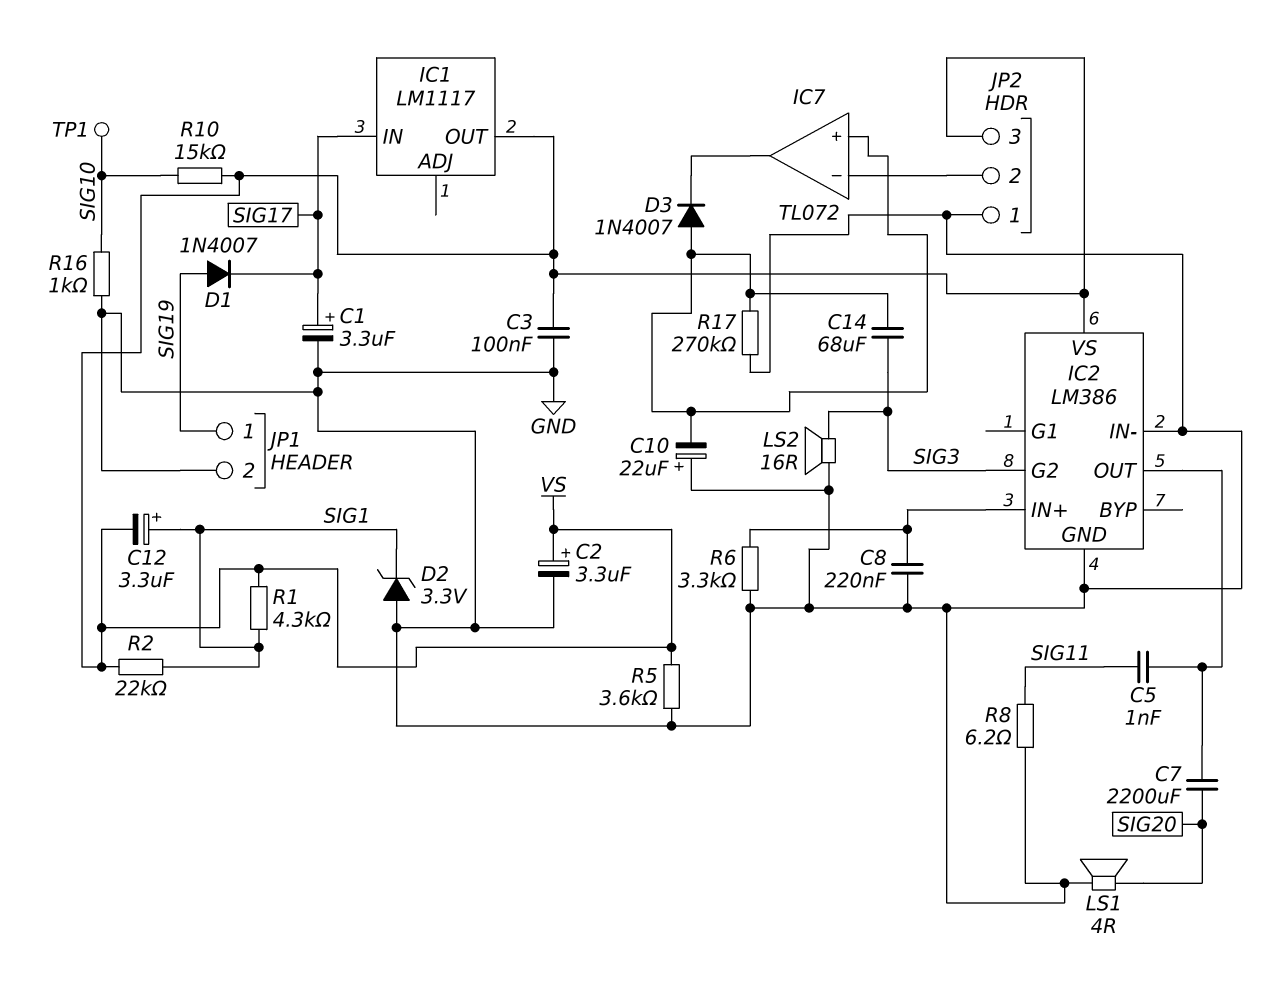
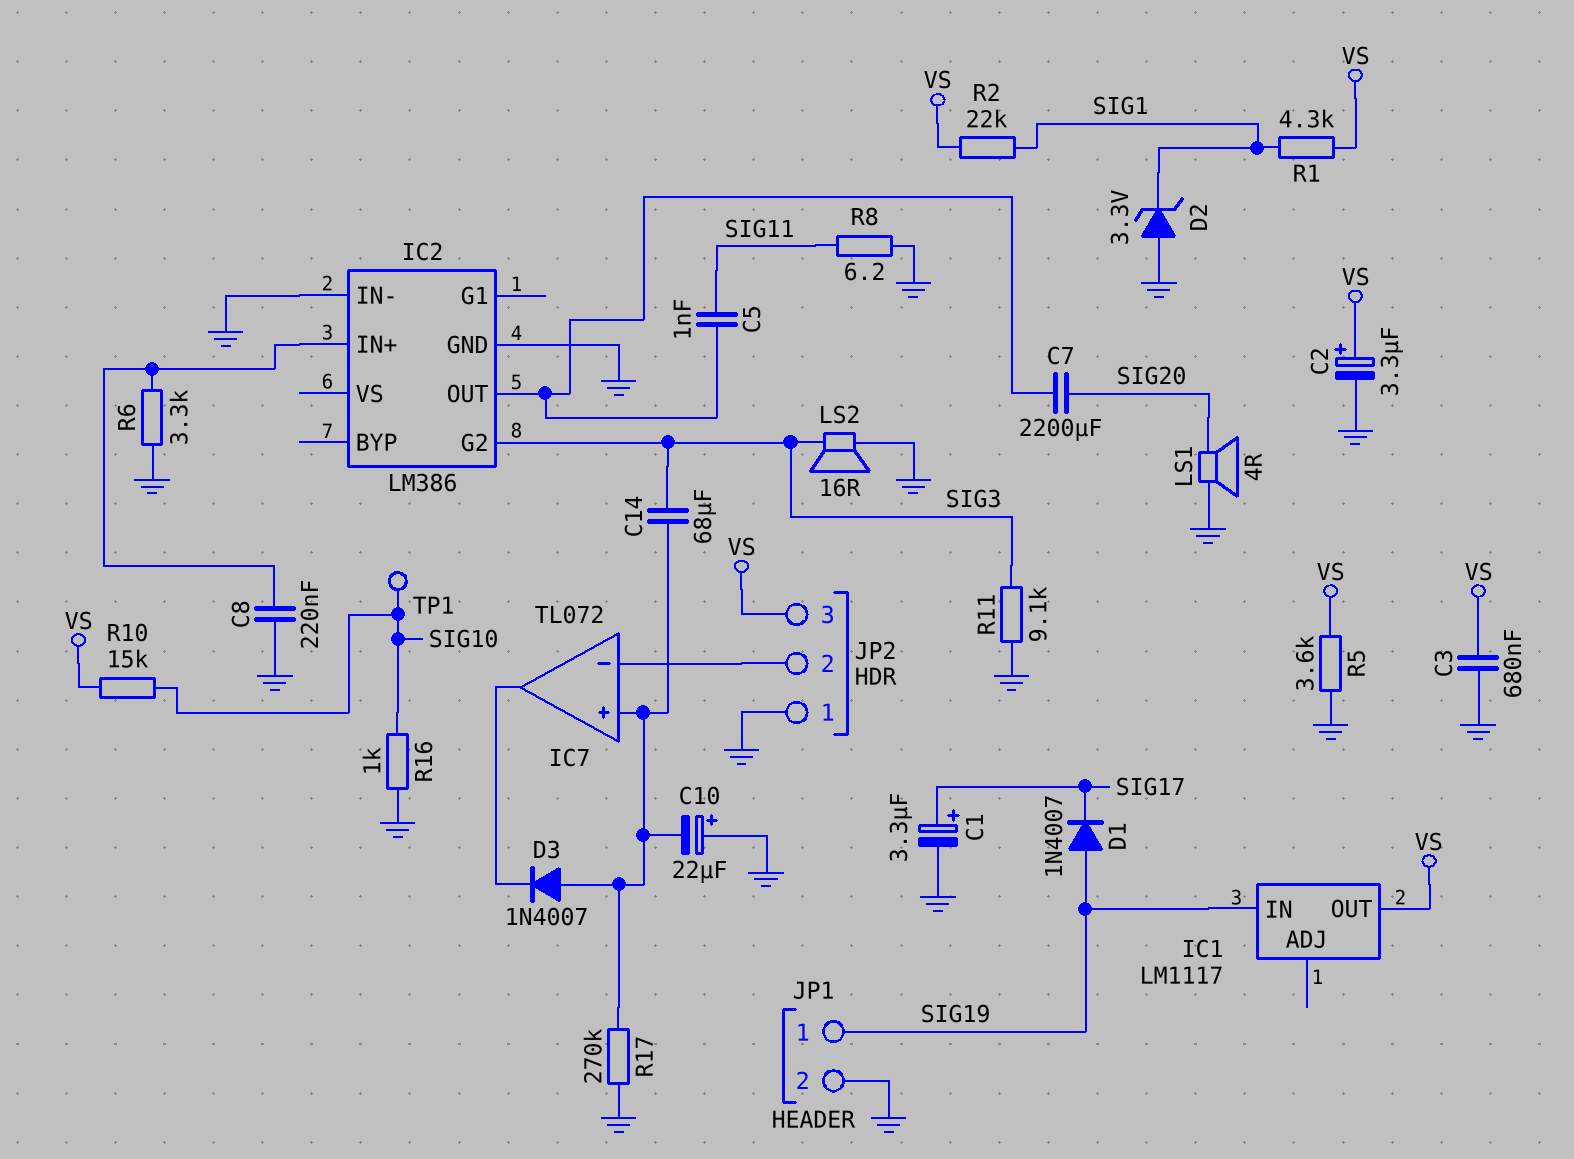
C3: 100nF (GND, VS) -> 680nF (GND, VS)
C12: 3.3uF (plus SIG1, minus VS) -> none
IC1 pin IN: SIG17 -> SIG19
IC2 pin VS: VS -> none
R11: none -> 9.1k (GND, SIG3)

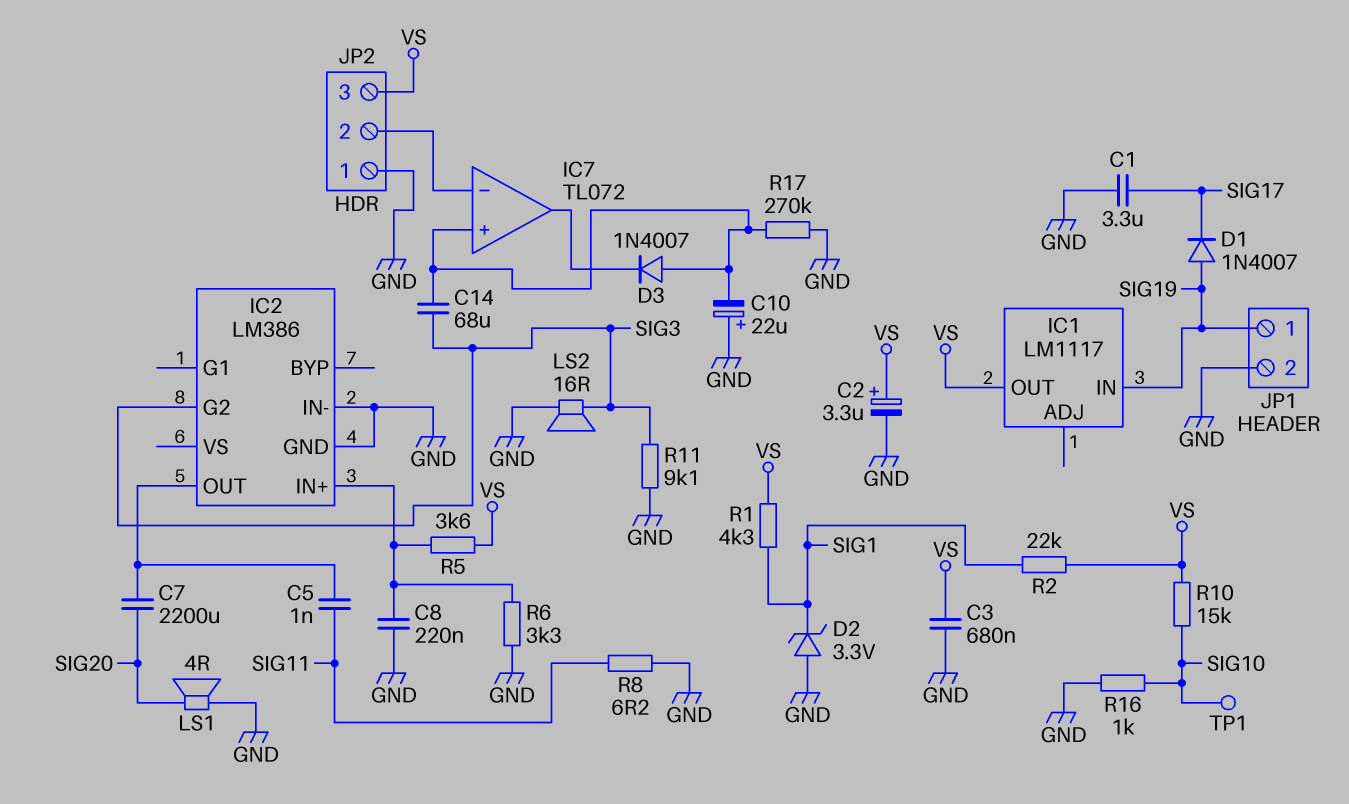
C1: 3.3uF (plus SIG17, minus GND) -> 3.3uF (GND, SIG17)
R5: 3.6k (GND, VS) -> 3.6k (IC2/IN+, VS)

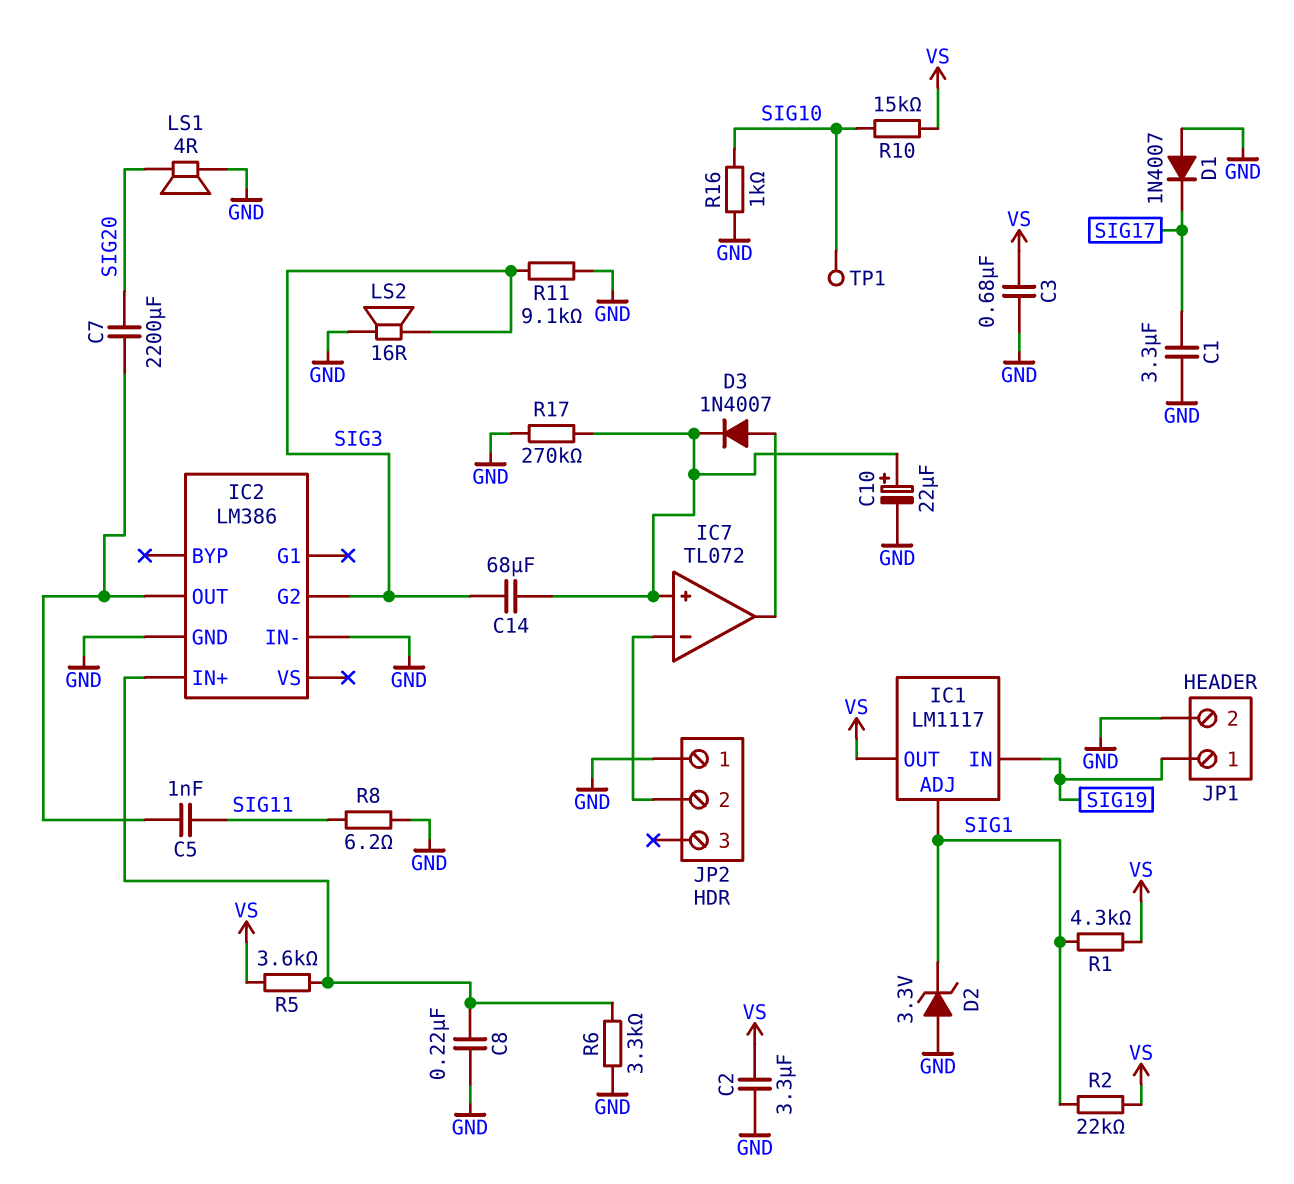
C2: 3.3uF (plus VS, minus GND) -> 3.3uF (GND, VS)
C10: 22uF (plus GND, minus IC7/in+) -> 22uF (plus IC7/in+, minus GND)
D1: diode 1N4007 (A SIG19, K SIG17) -> diode 1N4007 (A GND, K SIG17)
D3: diode 1N4007 (A IC7/in+, K IC7/out) -> diode 1N4007 (A IC7/out, K IC7/in+)
IC1 pin ADJ: none -> SIG1
JP2 pin 3: VS -> none

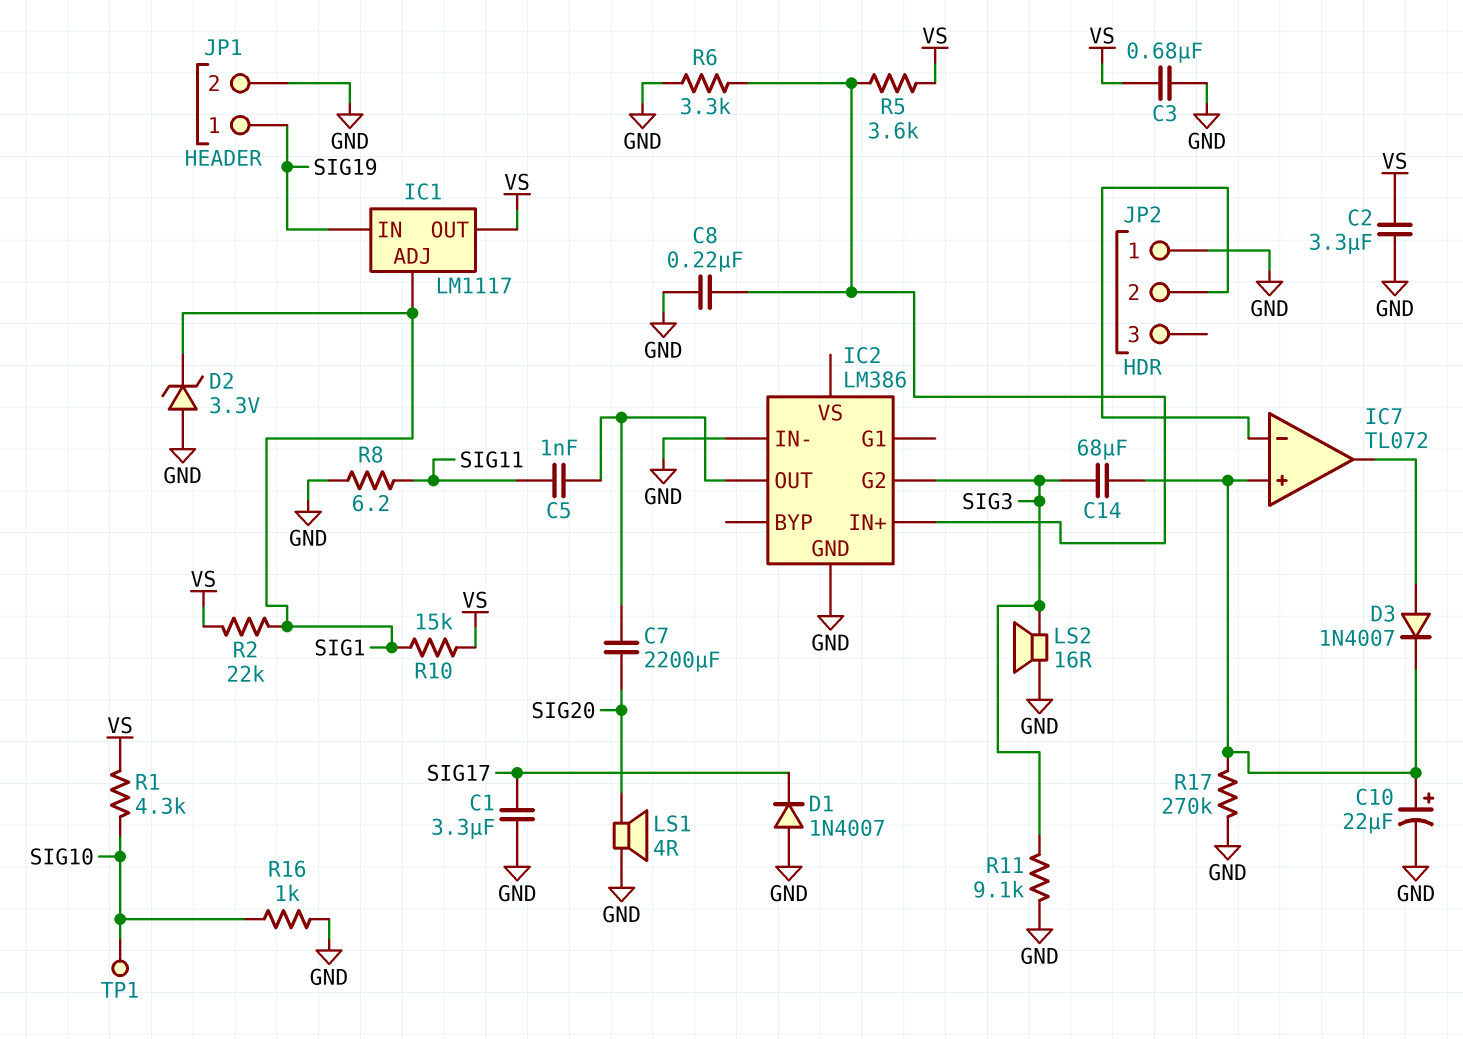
R1: 4.3k (SIG1, VS) -> 4.3k (SIG10, VS)
R10: 15k (SIG10, VS) -> 15k (SIG1, VS)

